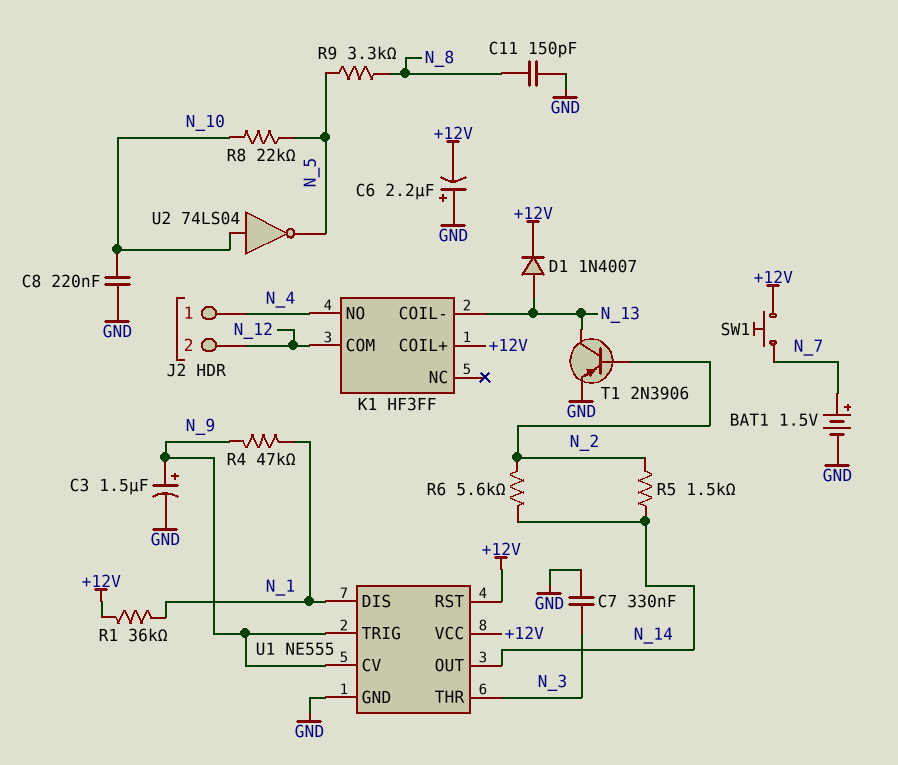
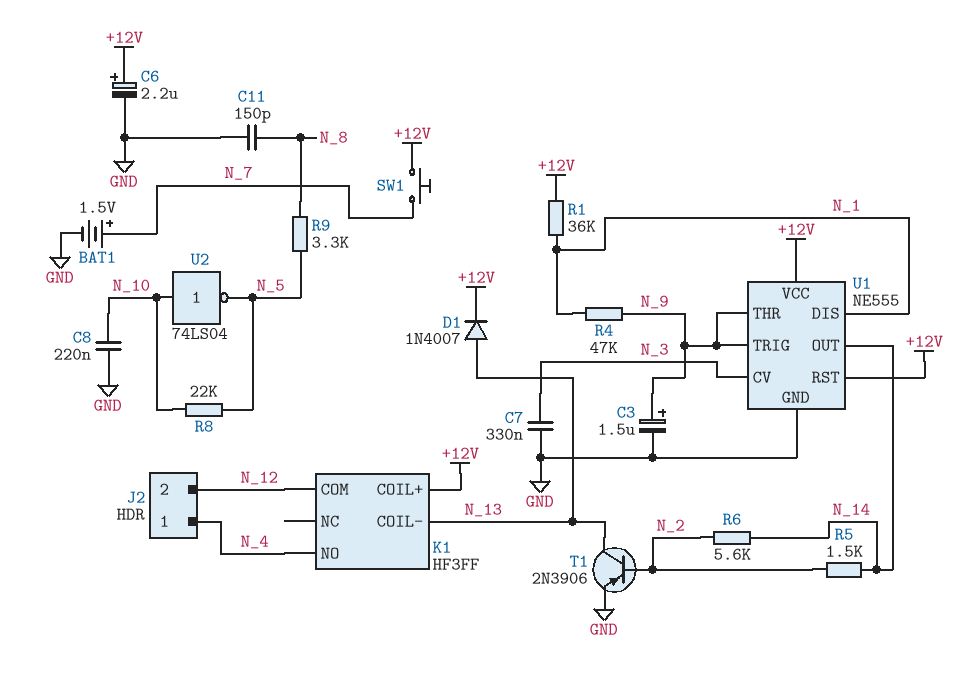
C6: 2.2uF (plus GND, minus +12V) -> 2.2uF (plus +12V, minus GND)
U1 pin CV: N_9 -> N_3
U1 pin THR: N_3 -> N_9

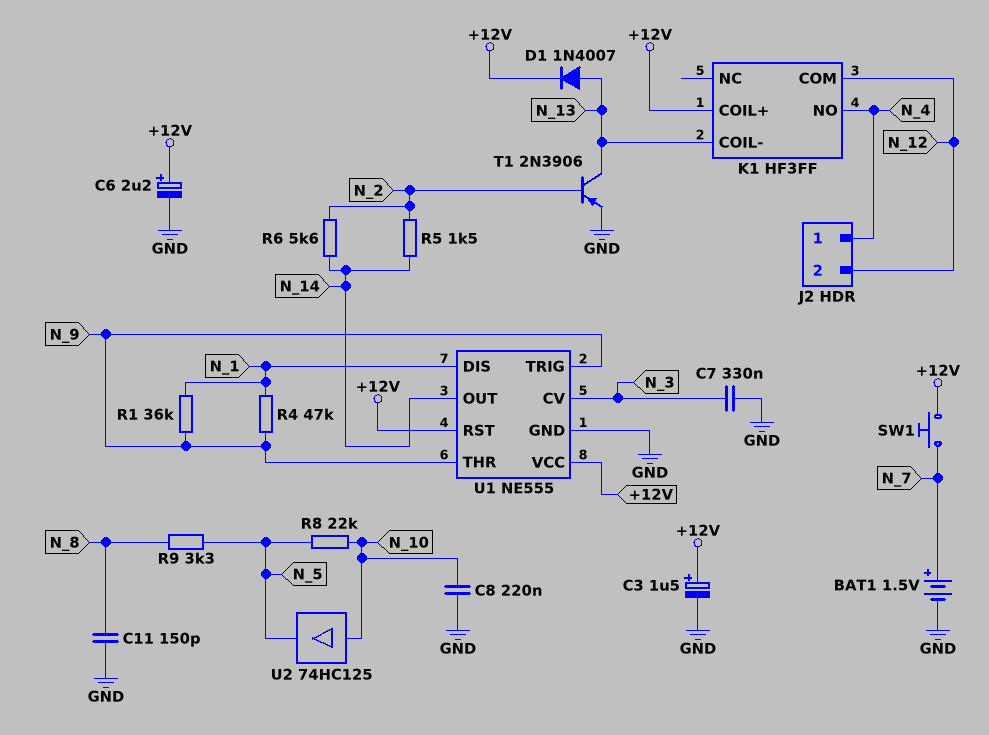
C3: 1.5uF (plus N_9, minus GND) -> 1.5uF (plus +12V, minus GND)
R1: 36k (+12V, N_1) -> 36k (N_1, N_9)
U2: NOT 74LS04 (in N_10, out N_5) -> buffer 74HC125 (in N_10, out N_5)

